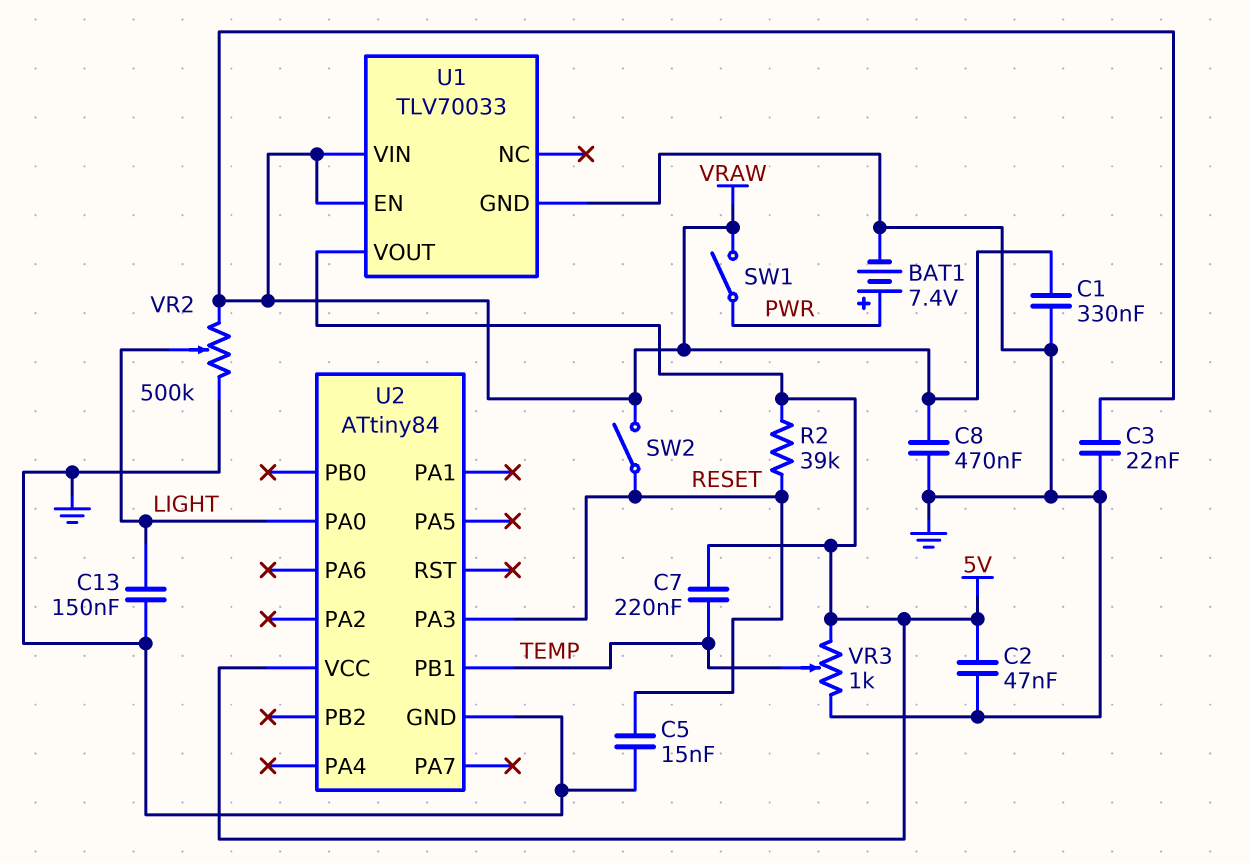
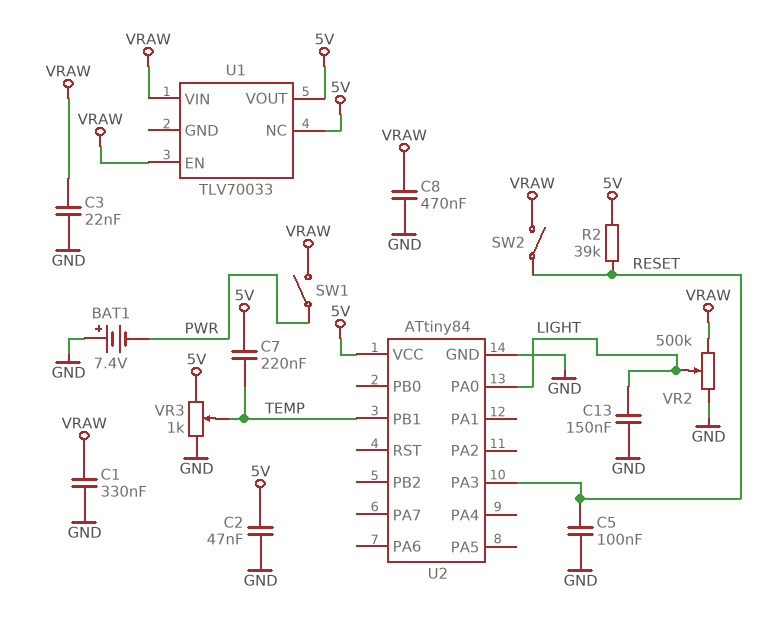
BAT1: 7.4V (plus PWR, minus GND) -> 7.4V (plus GND, minus PWR)
C5: 15nF (GND, RESET) -> 100nF (GND, RESET)
U1 pin GND: GND -> none
U1 pin NC: none -> 5V

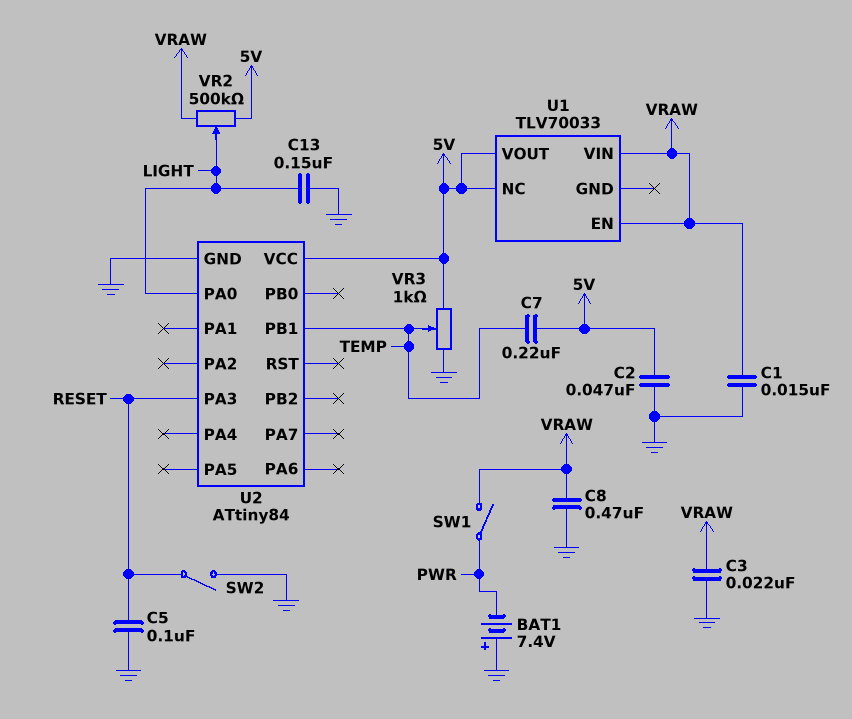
C1: 330nF (GND, VRAW) -> 15nF (GND, VRAW)
R2: 39k (5V, RESET) -> none
SW2: switch (RESET, VRAW) -> switch (GND, RESET)
VR2: 500k (GND, VRAW, wiper LIGHT) -> 500k (5V, VRAW, wiper LIGHT)

